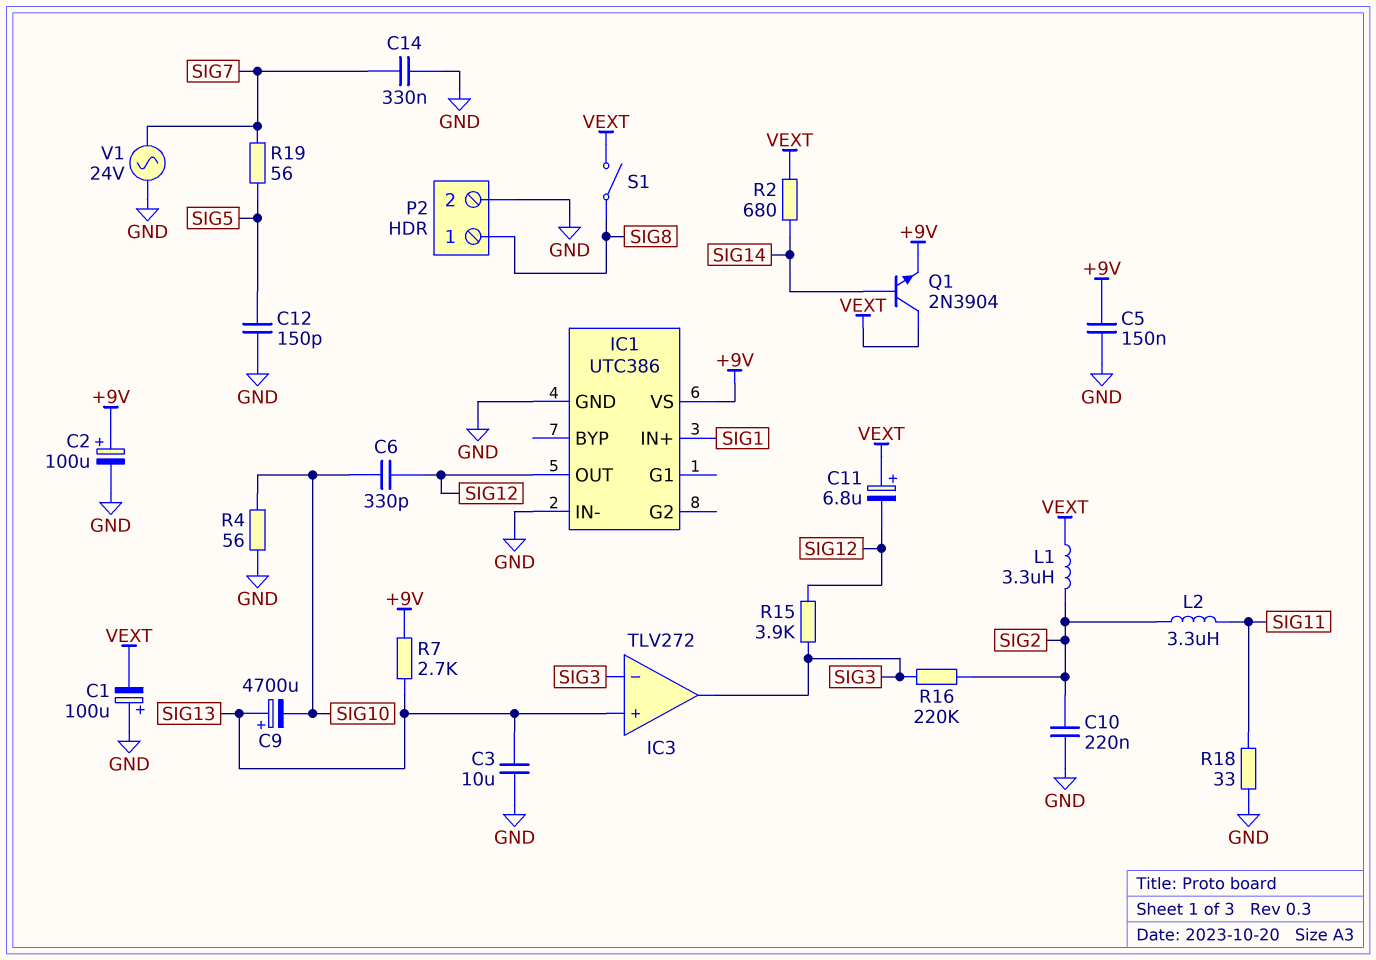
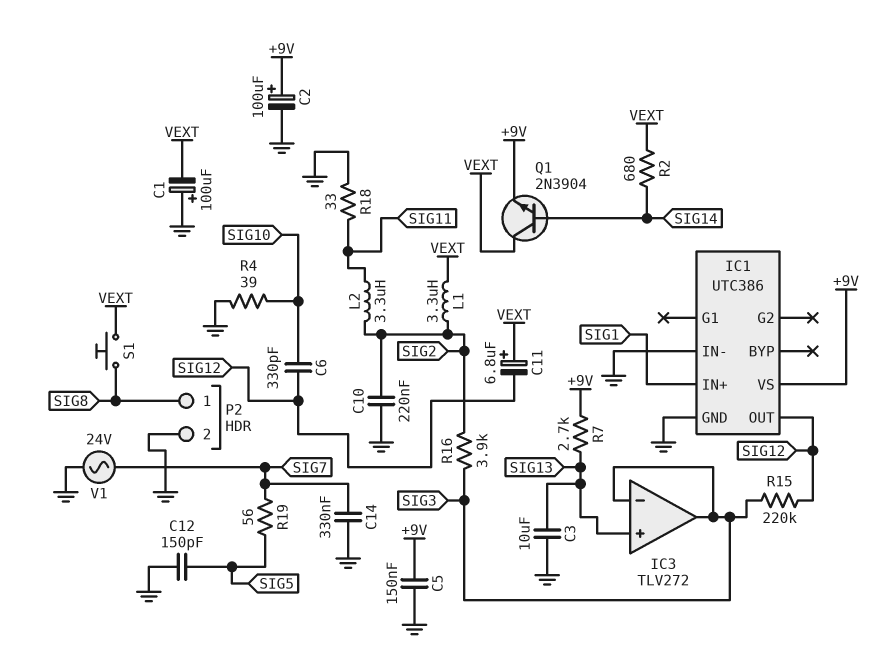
C9: 4700uF (plus SIG13, minus SIG10) -> none
R4: 56 (GND, SIG10) -> 39 (GND, SIG10)
R15: 3.9k (SIG3, SIG12) -> 220k (SIG3, SIG12)
R16: 220k (SIG2, SIG3) -> 3.9k (SIG2, SIG3)
S1: switch (SIG8, VEXT) -> button (SIG8, VEXT)

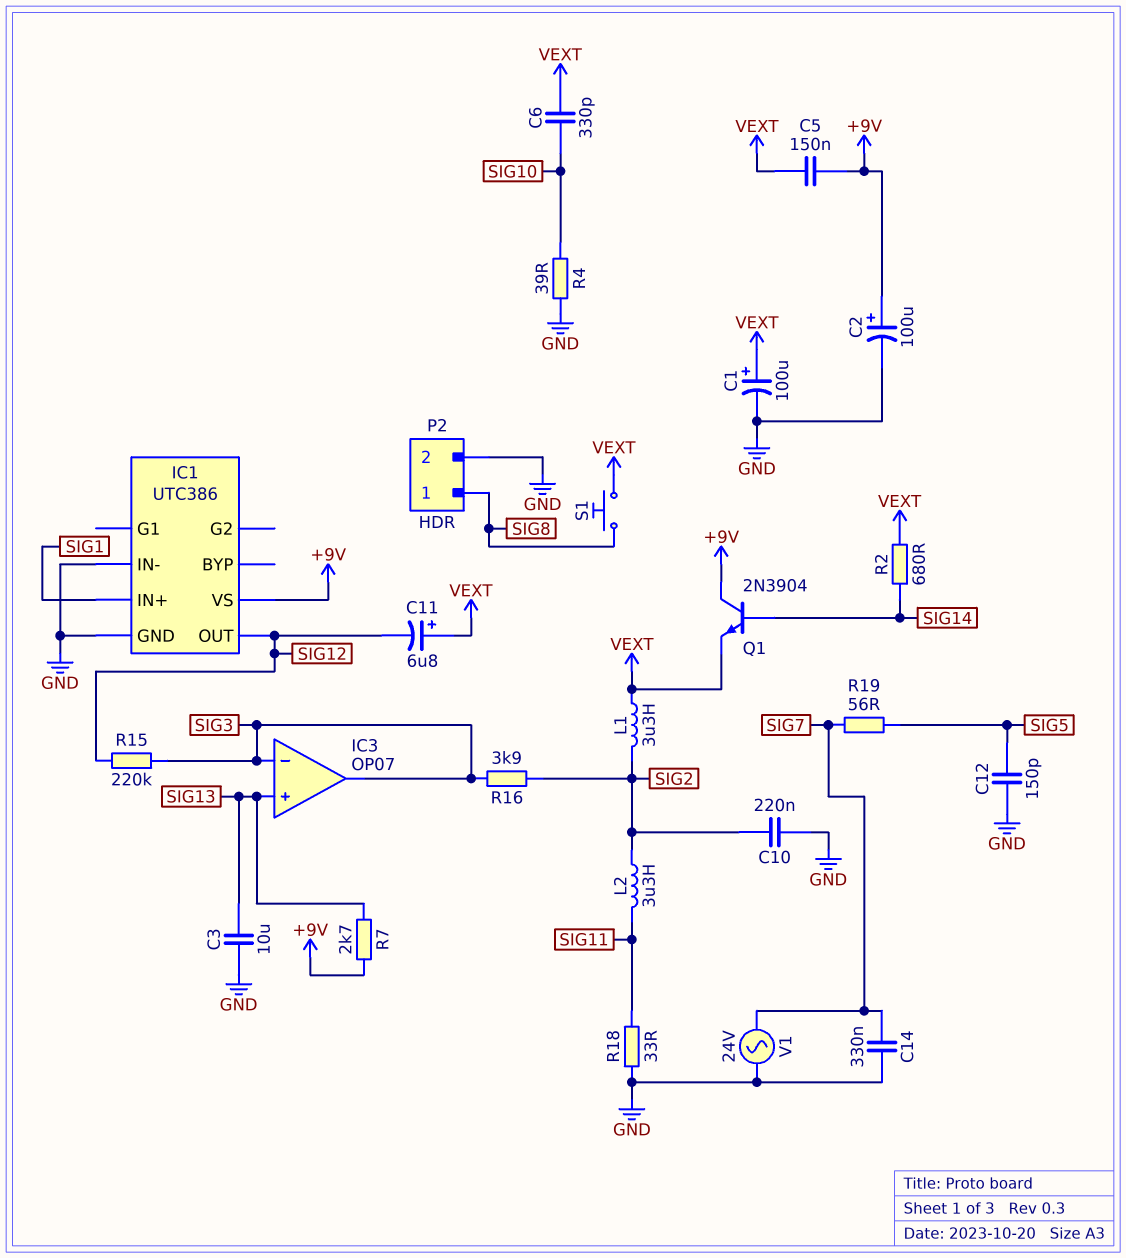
C1: 100uF (plus GND, minus VEXT) -> 100uF (plus VEXT, minus GND)
C5: 150nF (+9V, GND) -> 150nF (+9V, VEXT)
C6: 330pF (SIG10, SIG12) -> 330pF (SIG10, VEXT)
IC3: TLV272 -> OP07
Q1: NPN 2N3904 (B SIG14, C VEXT, E +9V) -> NPN 2N3904 (B SIG14, C +9V, E VEXT)

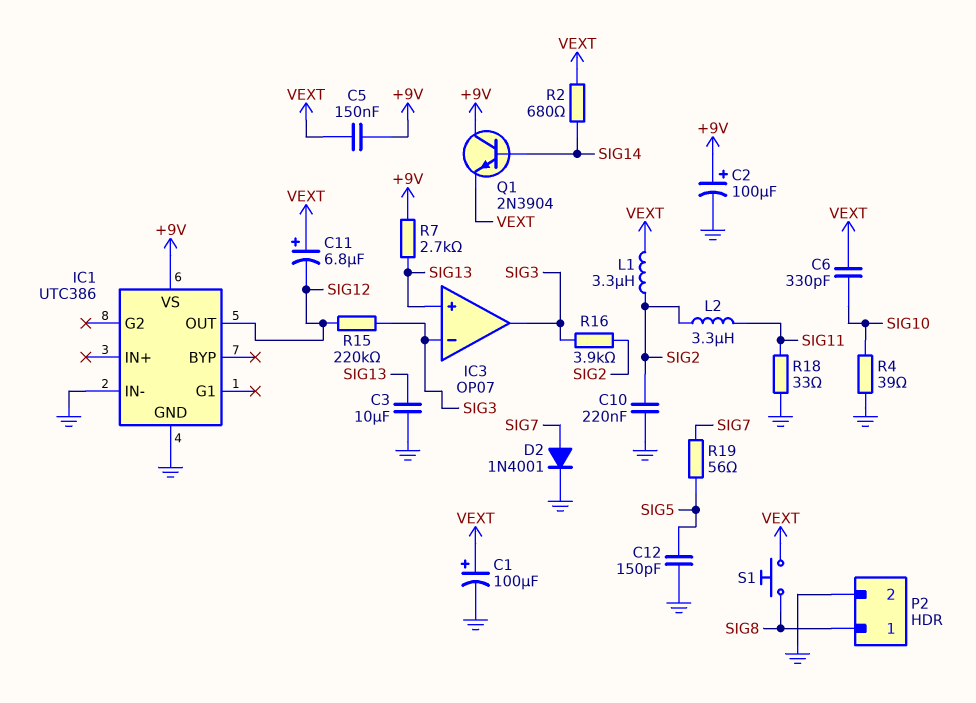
C14: 330nF (GND, SIG7) -> none
D2: none -> diode 1N4001 (A SIG7, K GND)
IC1 pin IN+: SIG1 -> none
V1: AC 24V (GND, SIG7) -> none

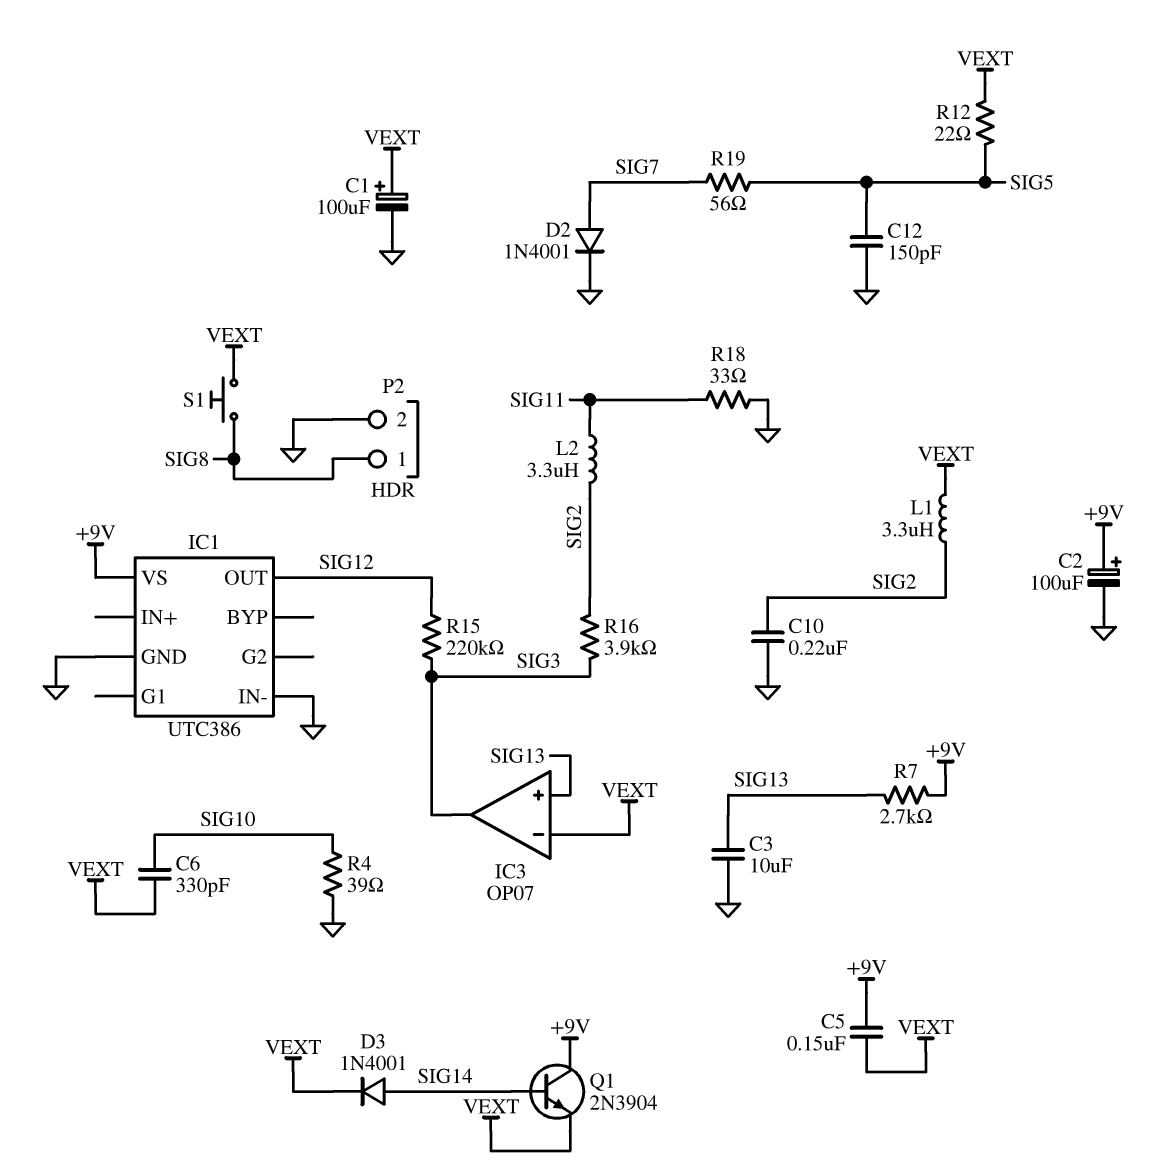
C11: 6.8uF (plus VEXT, minus SIG12) -> none
D3: none -> diode 1N4001 (A SIG14, K VEXT)
IC3 pin in-: SIG3 -> VEXT
R2: 680 (SIG14, VEXT) -> none
R12: none -> 22 (SIG5, VEXT)

